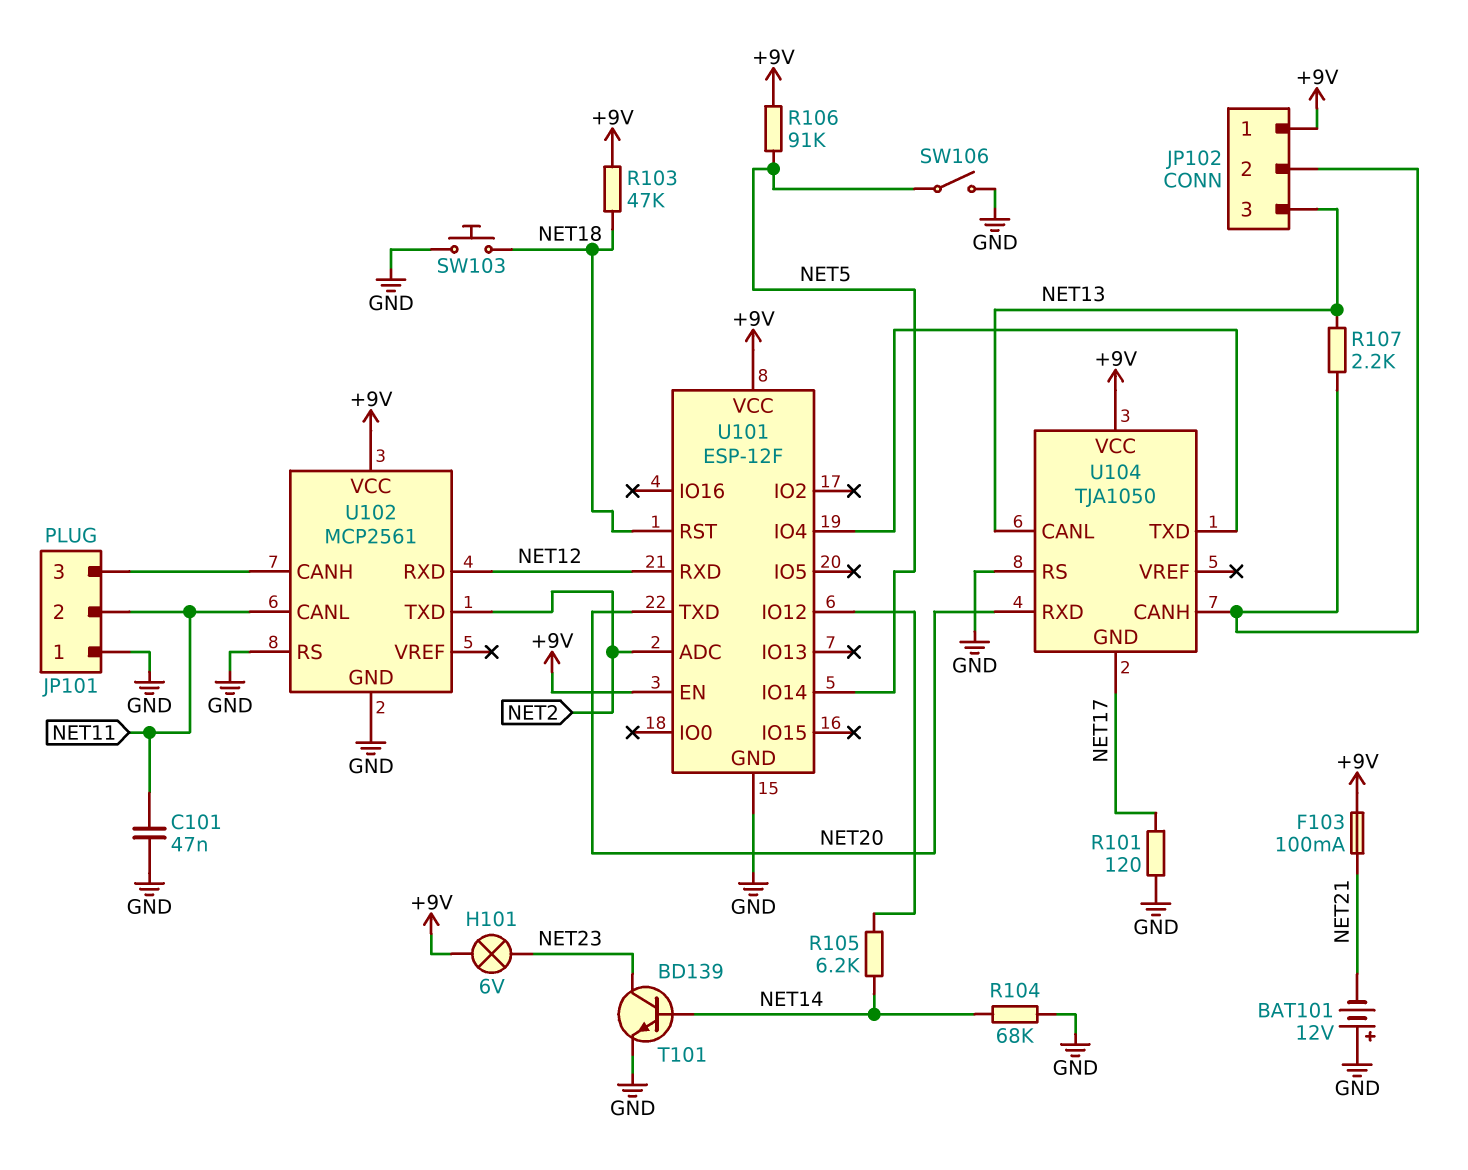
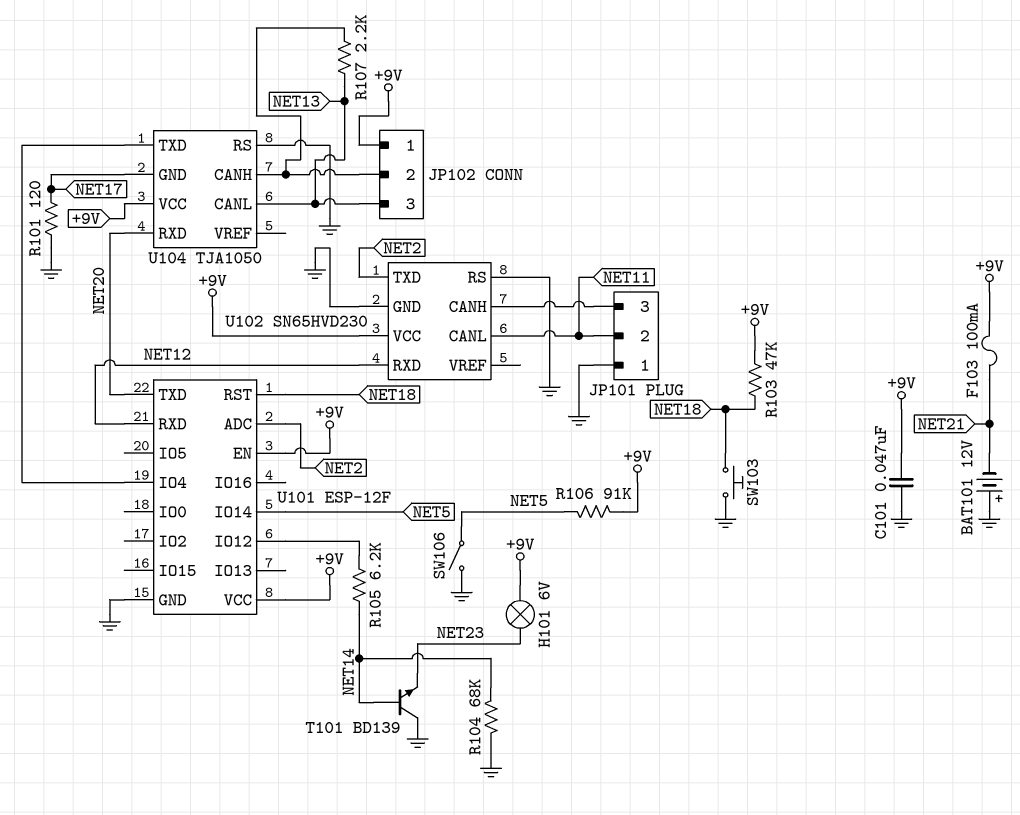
C101: 47nF (GND, NET11) -> 47nF (+9V, GND)
T101: NPN BD139 (B NET14, C NET23, E GND) -> NPN BD139 (B NET14, C GND, E NET23)
U102: MCP2561 -> SN65HVD230

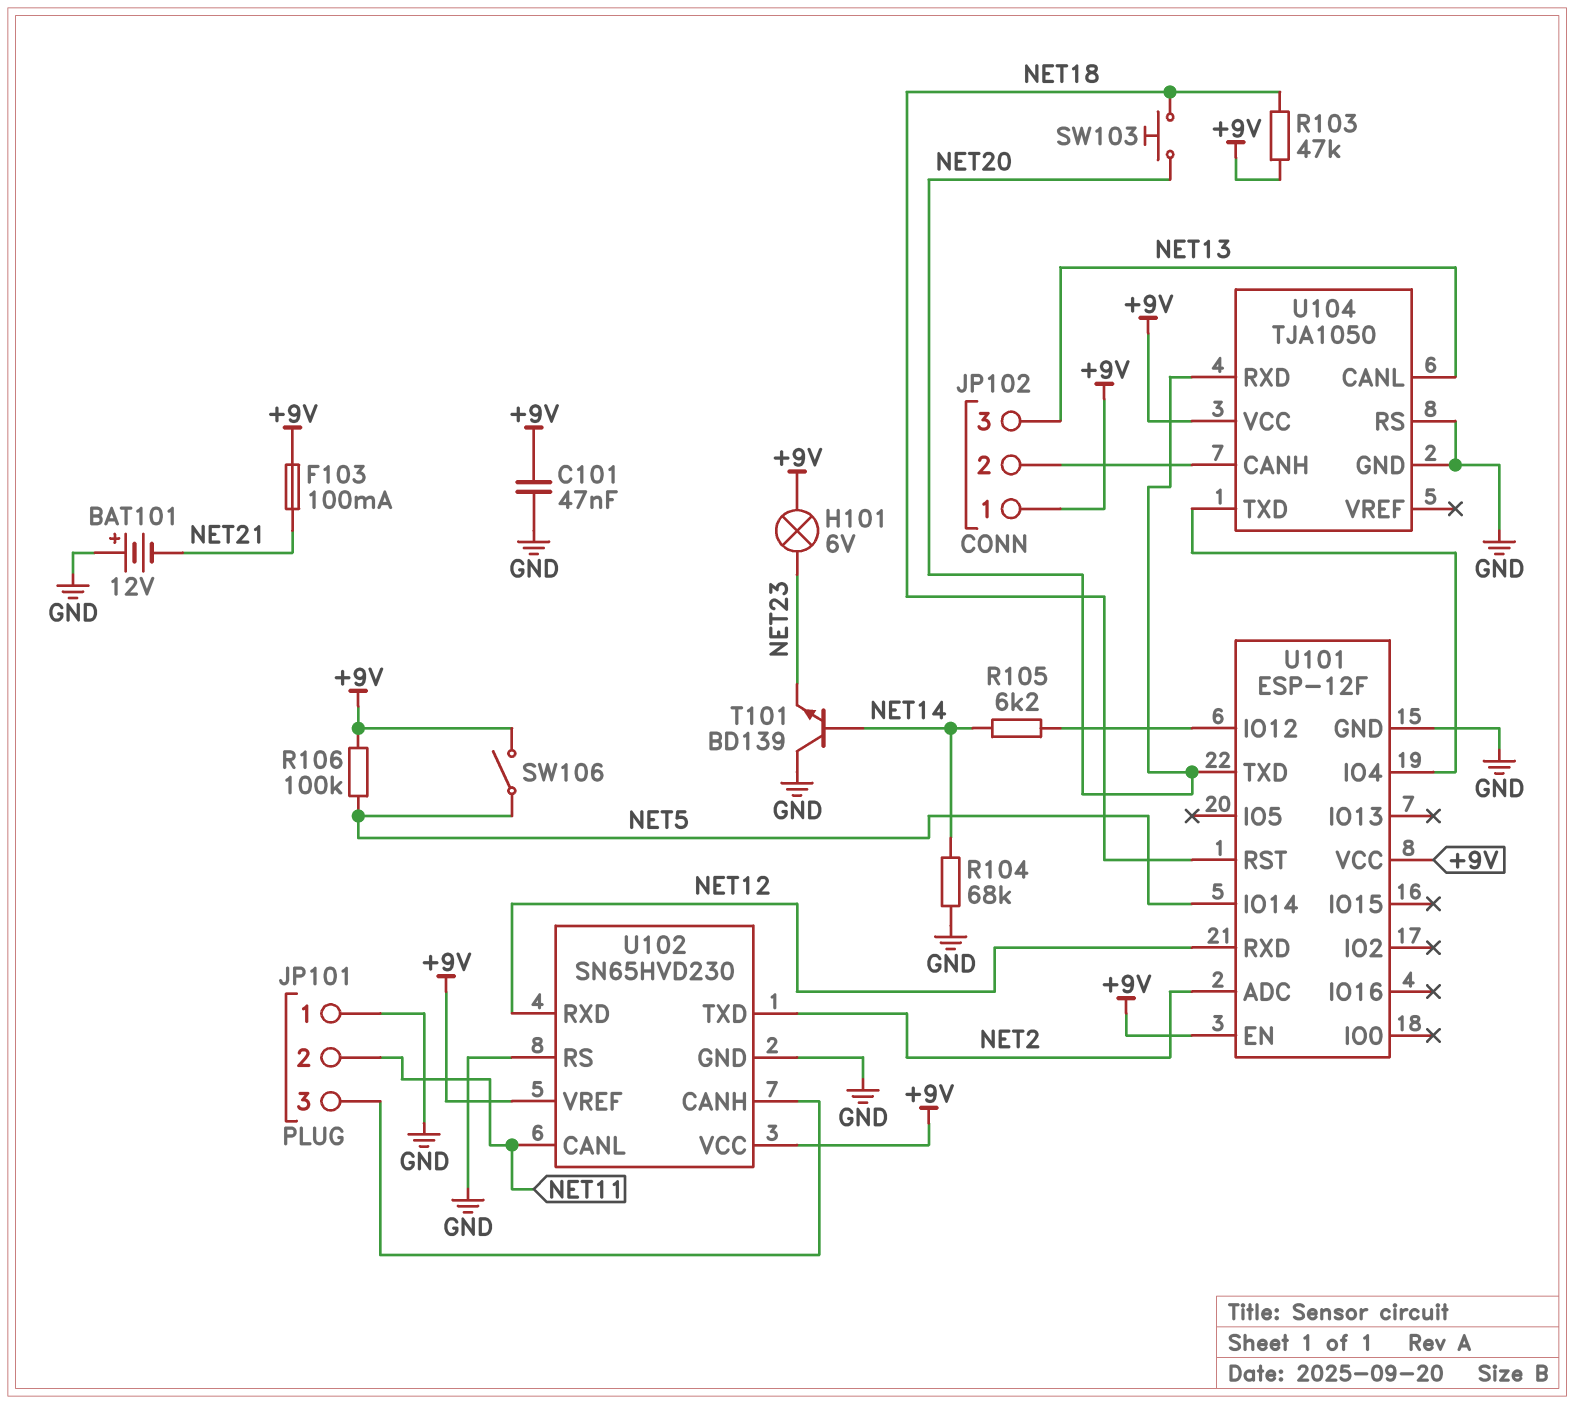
R101: 120 (GND, NET17) -> none
R106: 91k (+9V, NET5) -> 100k (+9V, NET5)
R107: 2.2k (JP102/2, NET13) -> none
SW103: button (GND, NET18) -> button (NET18, NET20)
SW106: switch (GND, NET5) -> switch (+9V, NET5)
U102 pin VREF: none -> +9V
U104 pin GND: NET17 -> GND

